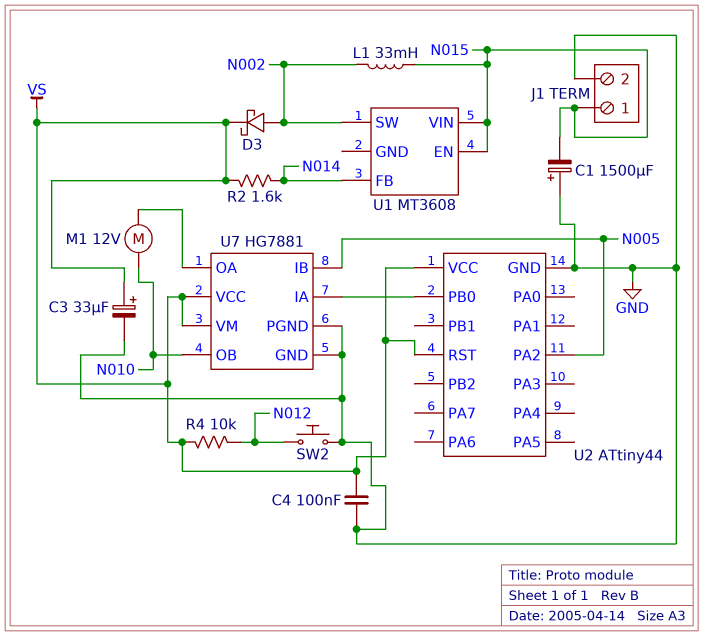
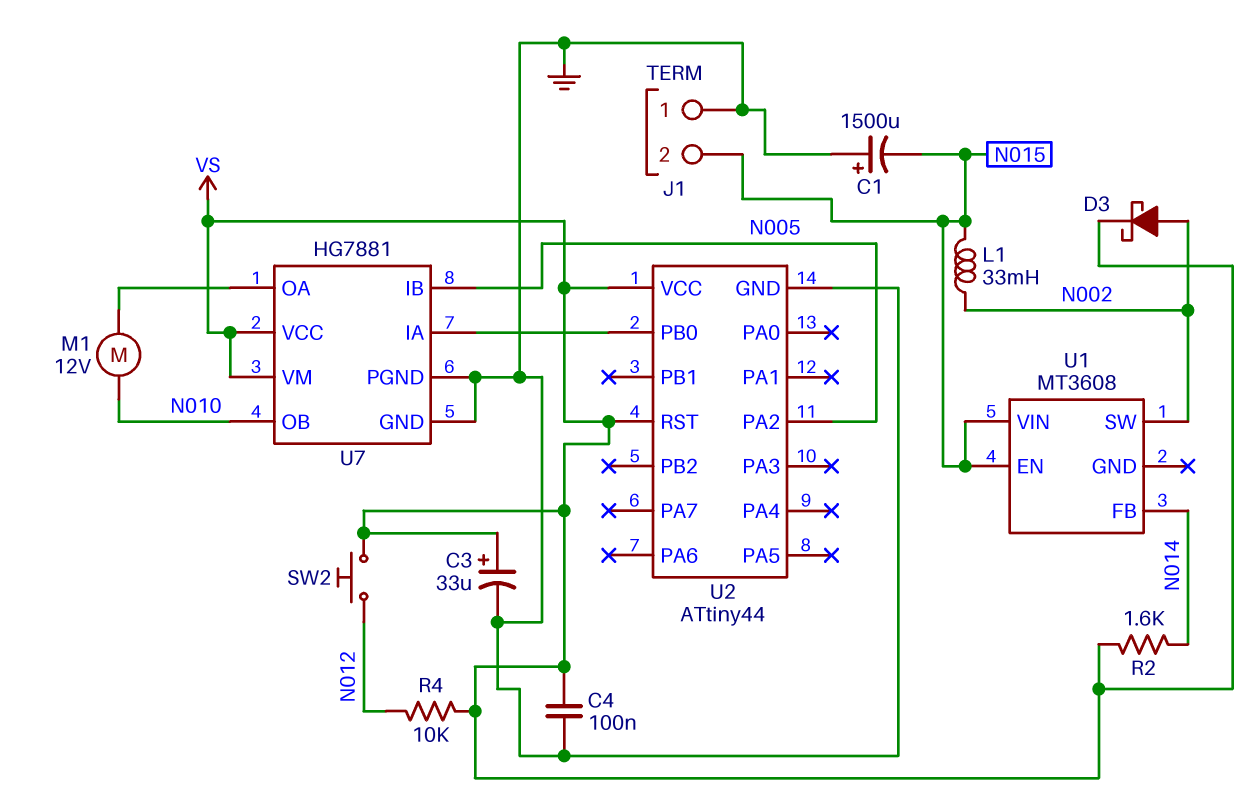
J1 pin 1: N015 -> GND
J1 pin 2: GND -> N015
SW2: button (GND, N012) -> button (N012, VS)

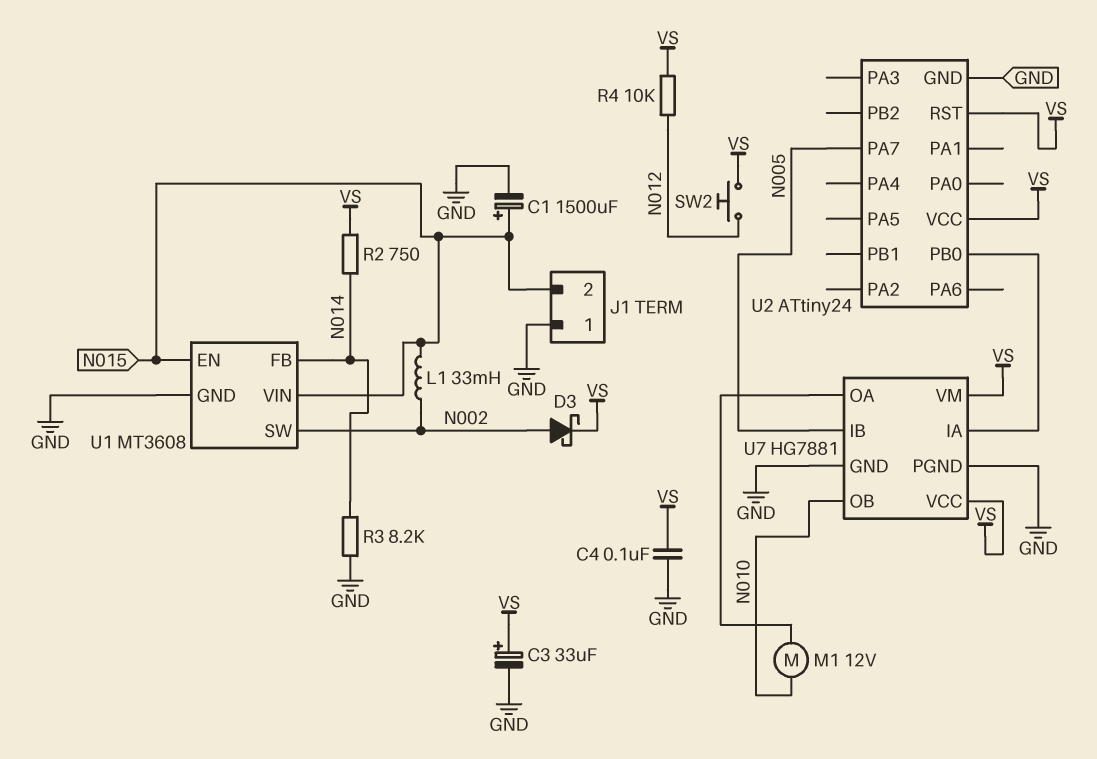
C1: 1500uF (plus GND, minus N015) -> 1500uF (plus N015, minus GND)
R2: 1.6k (N014, VS) -> 750 (N014, VS)
R3: none -> 8.2k (GND, N014)
U1 pin GND: none -> GND
U2: ATtiny44 -> ATtiny24
U2 pin PA2: N005 -> none
U2 pin PA7: none -> N005

